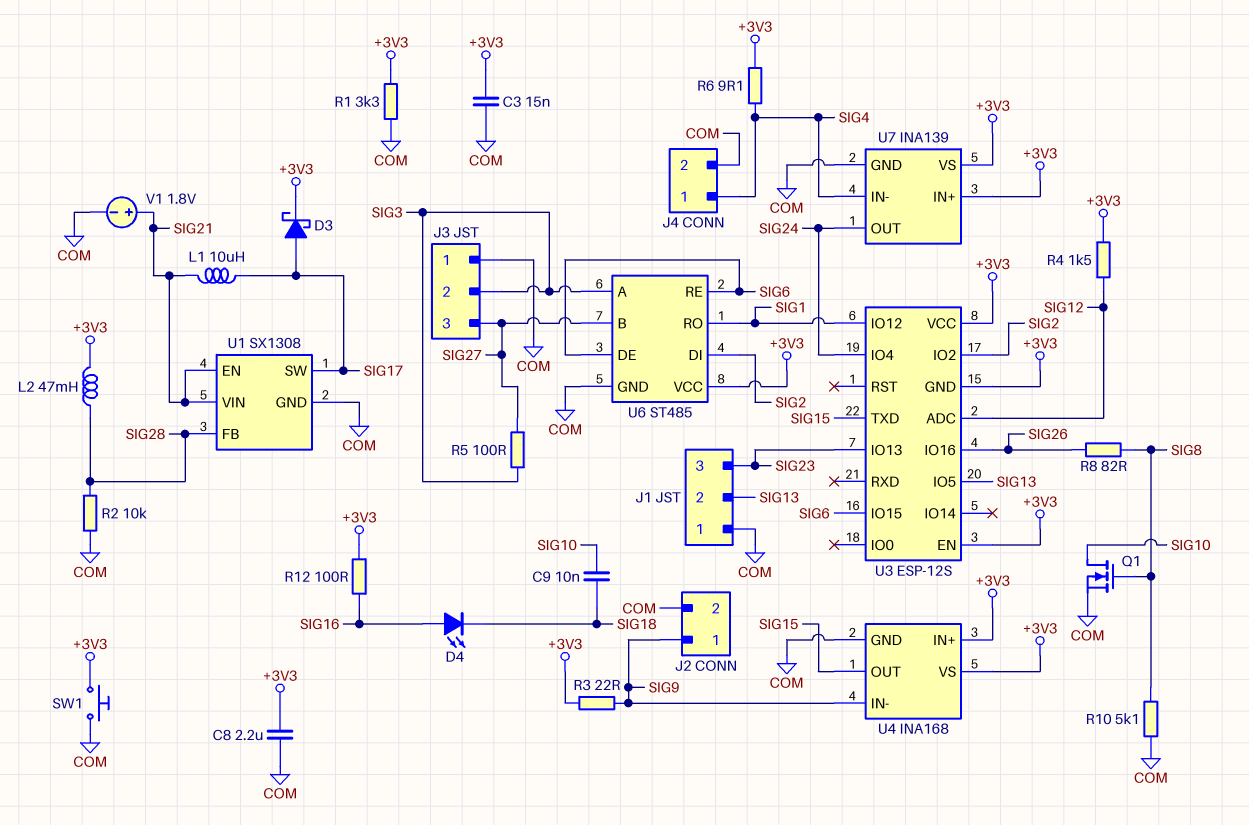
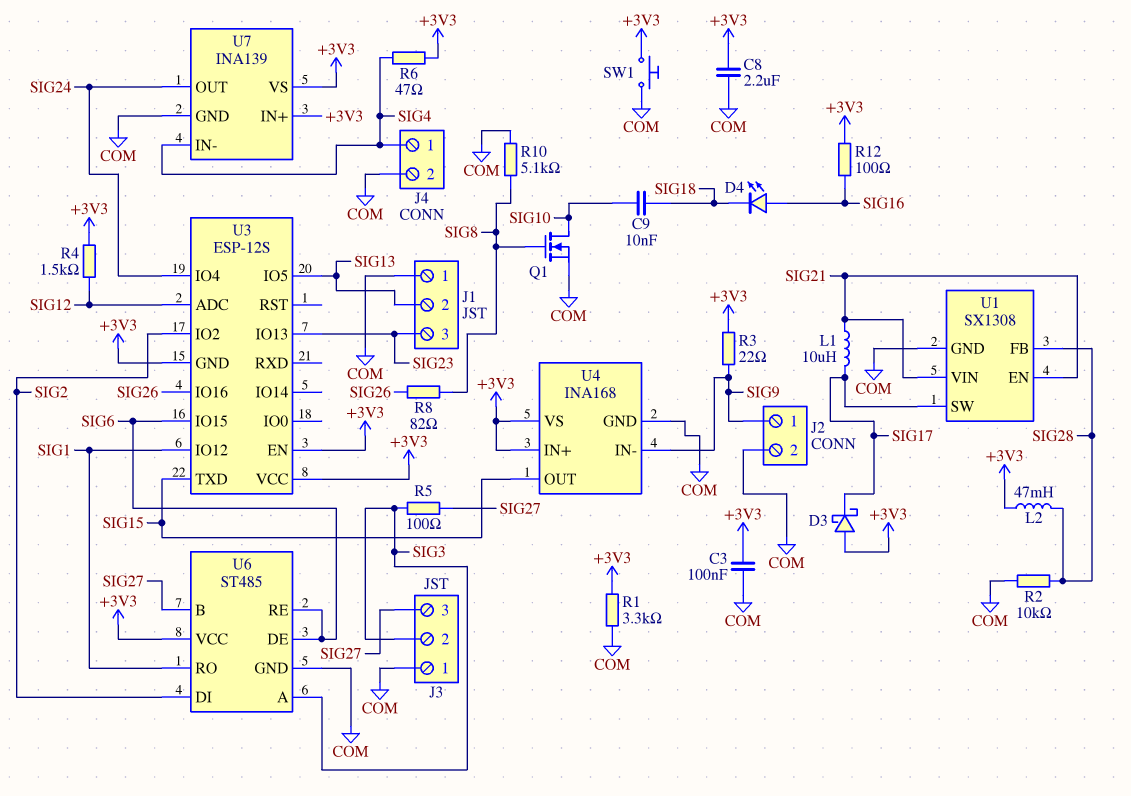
C3: 15nF (+3V3, COM) -> 100nF (+3V3, COM)
D3: schottky (A SIG17, K +3V3) -> schottky (A +3V3, K SIG17)
R6: 9.1 (+3V3, SIG4) -> 47 (+3V3, SIG4)
V1: 1.8V (plus SIG21, minus COM) -> none

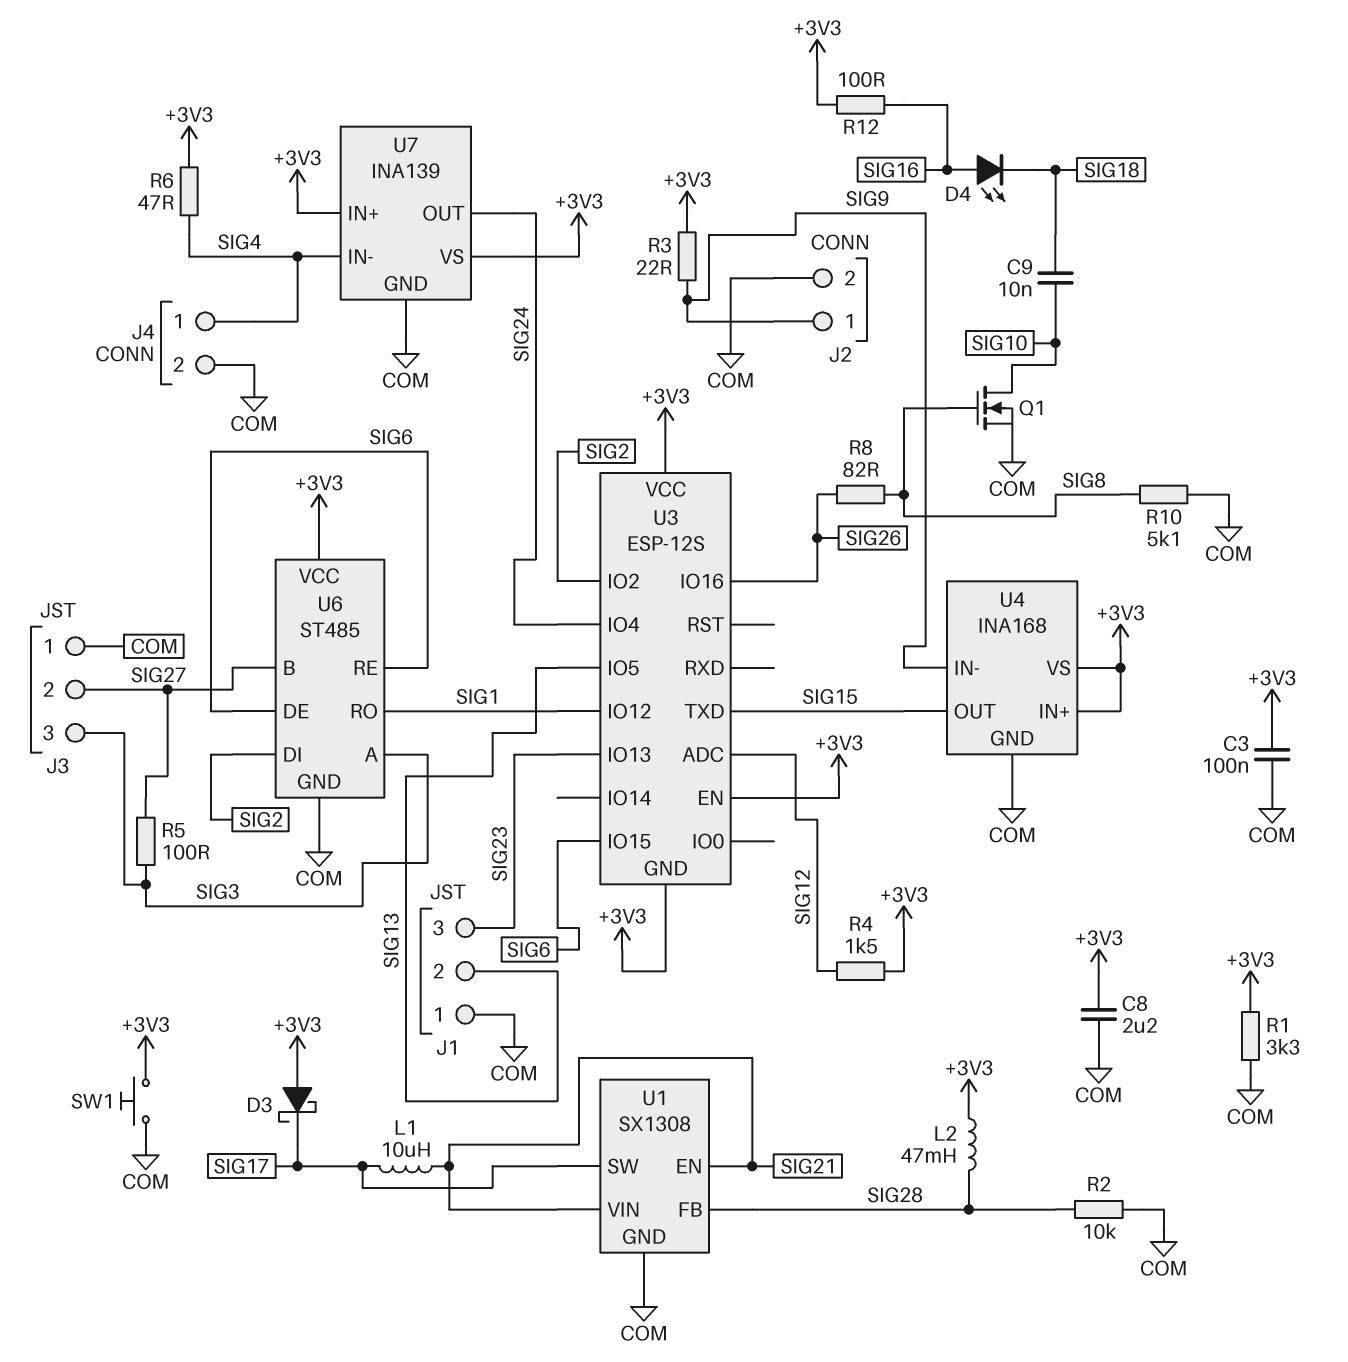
J3 pin 2: SIG3 -> SIG27
J3 pin 3: SIG27 -> SIG3

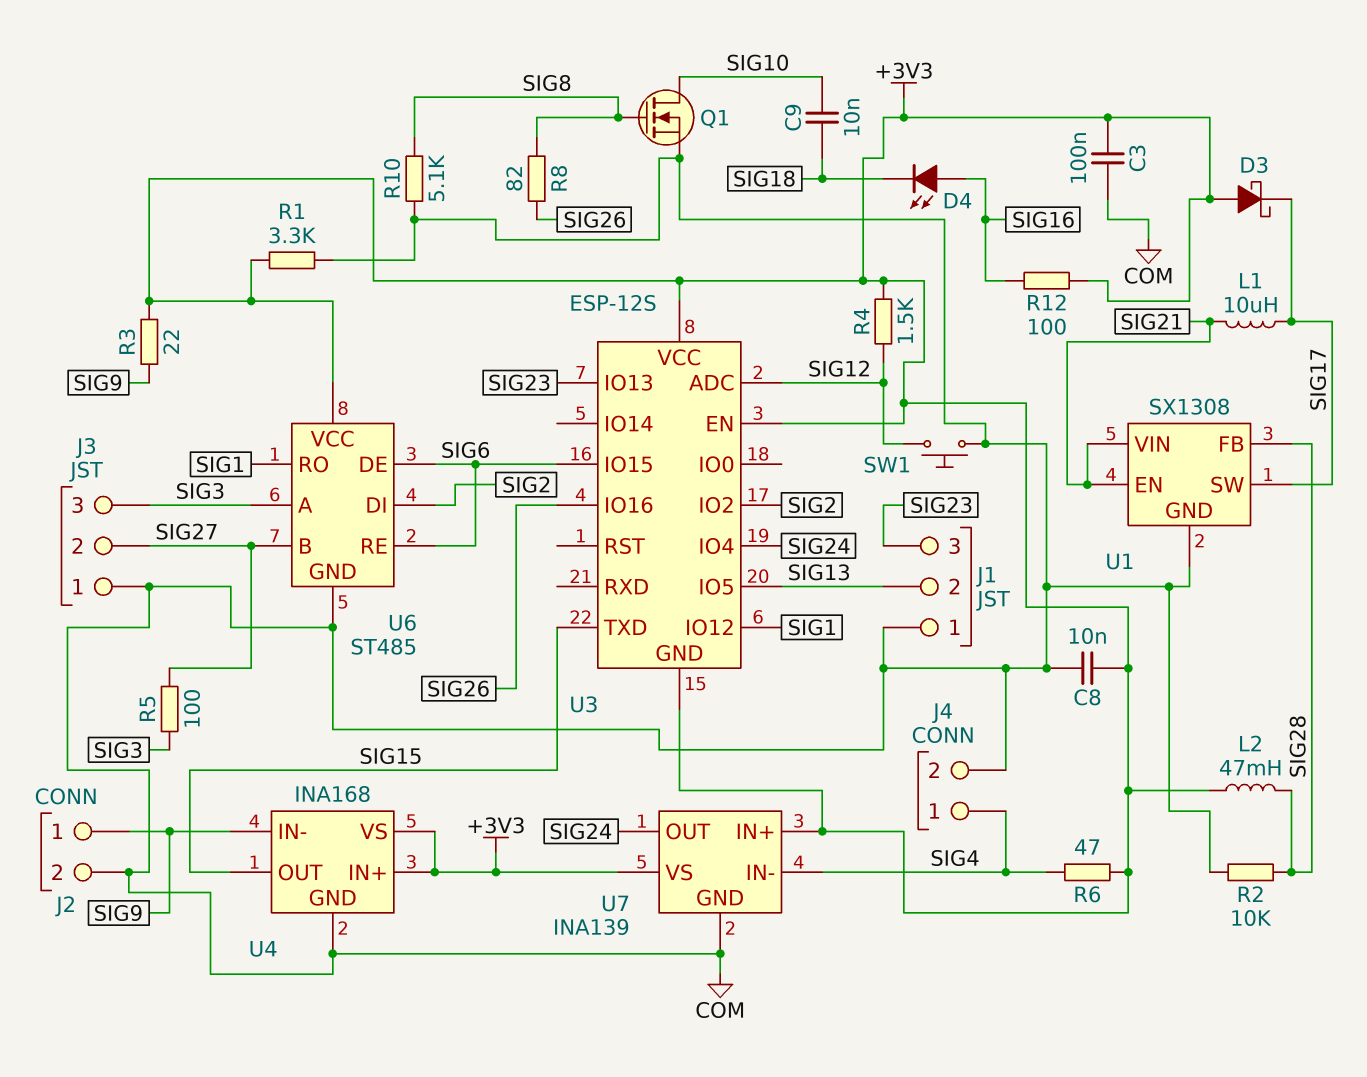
C8: 2.2uF (+3V3, COM) -> 10nF (+3V3, COM)
SW1: button (+3V3, COM) -> button (COM, SIG12)

